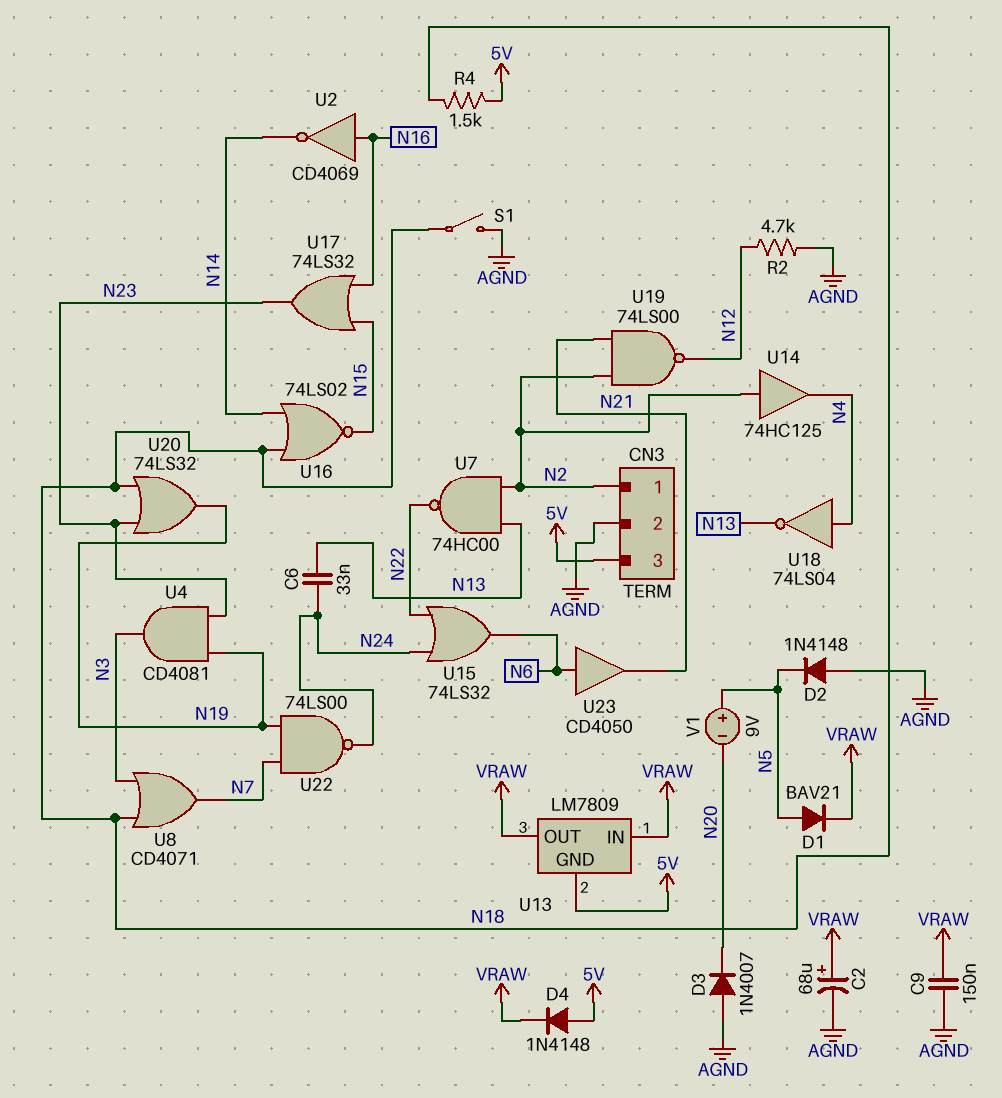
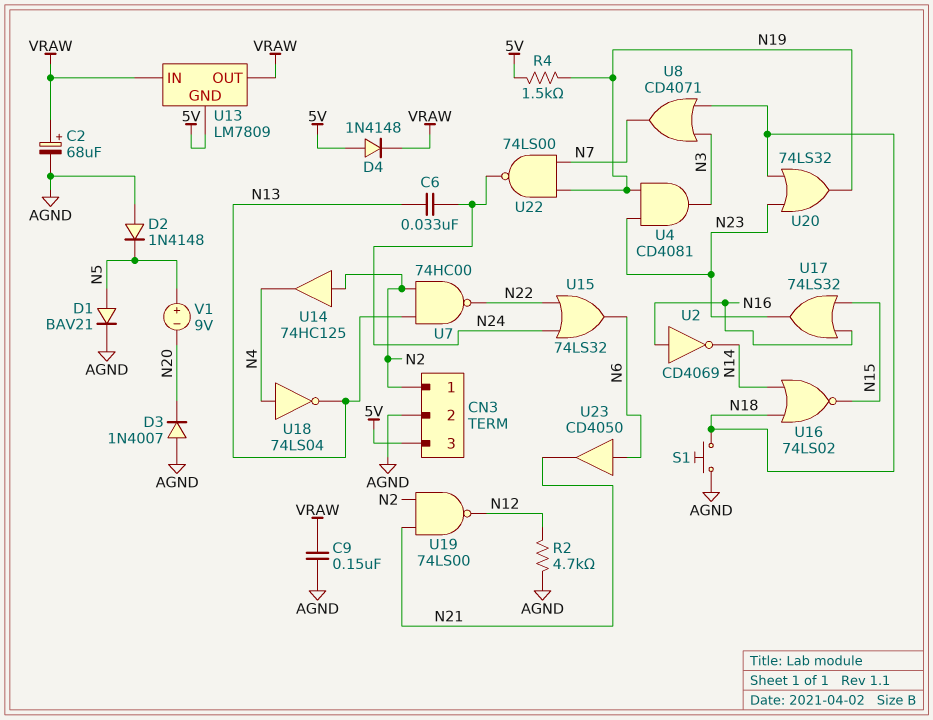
D1: diode BAV21 (A N5, K VRAW) -> diode BAV21 (A N5, K AGND)
R4: 1.5k (5V, N18) -> 1.5k (5V, N19)
S1: switch (AGND, N18) -> button (AGND, N18)

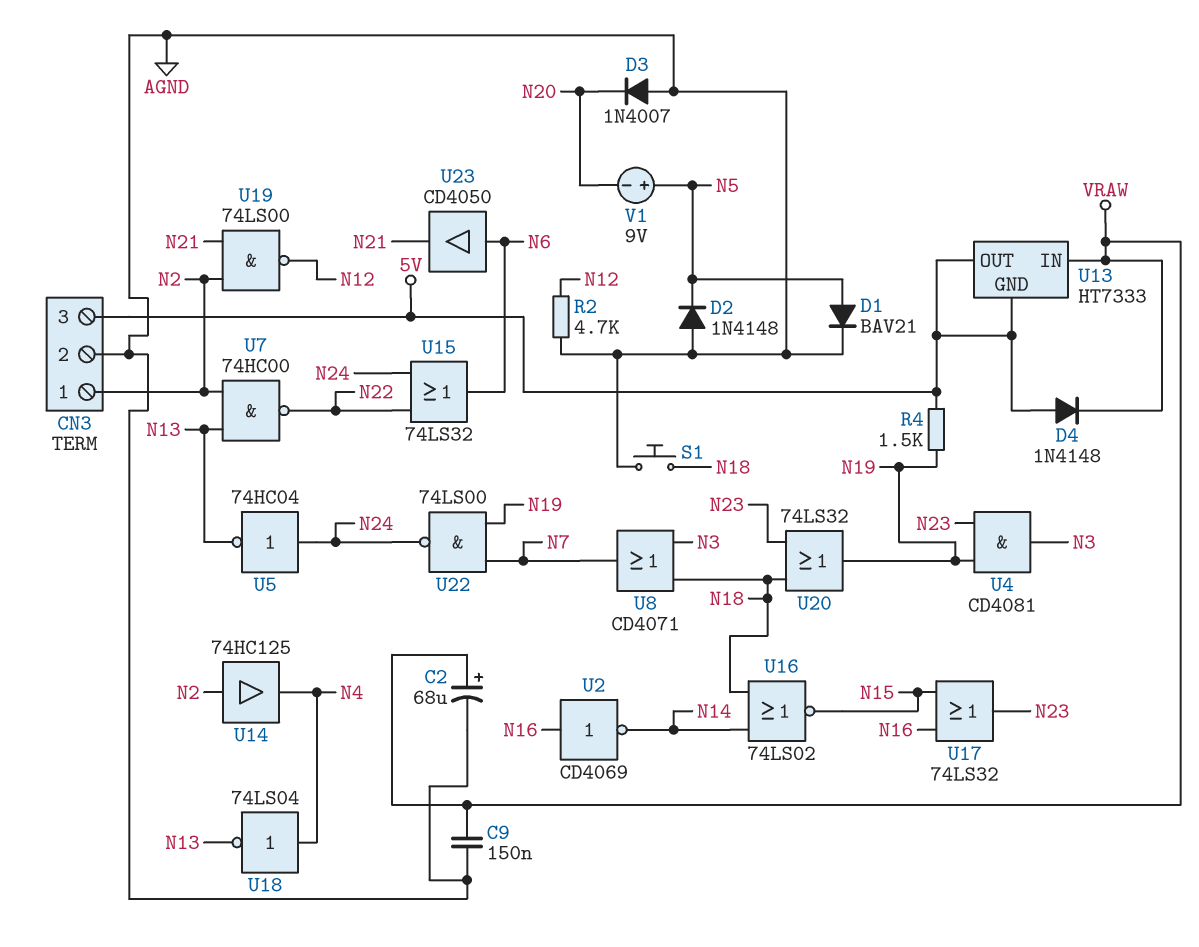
C6: 33nF (N13, N24) -> none
U5: none -> NOT 74HC04 (in N24, out N13)
U13: LM7809 -> HT7333
U13 pin OUT: VRAW -> 5V

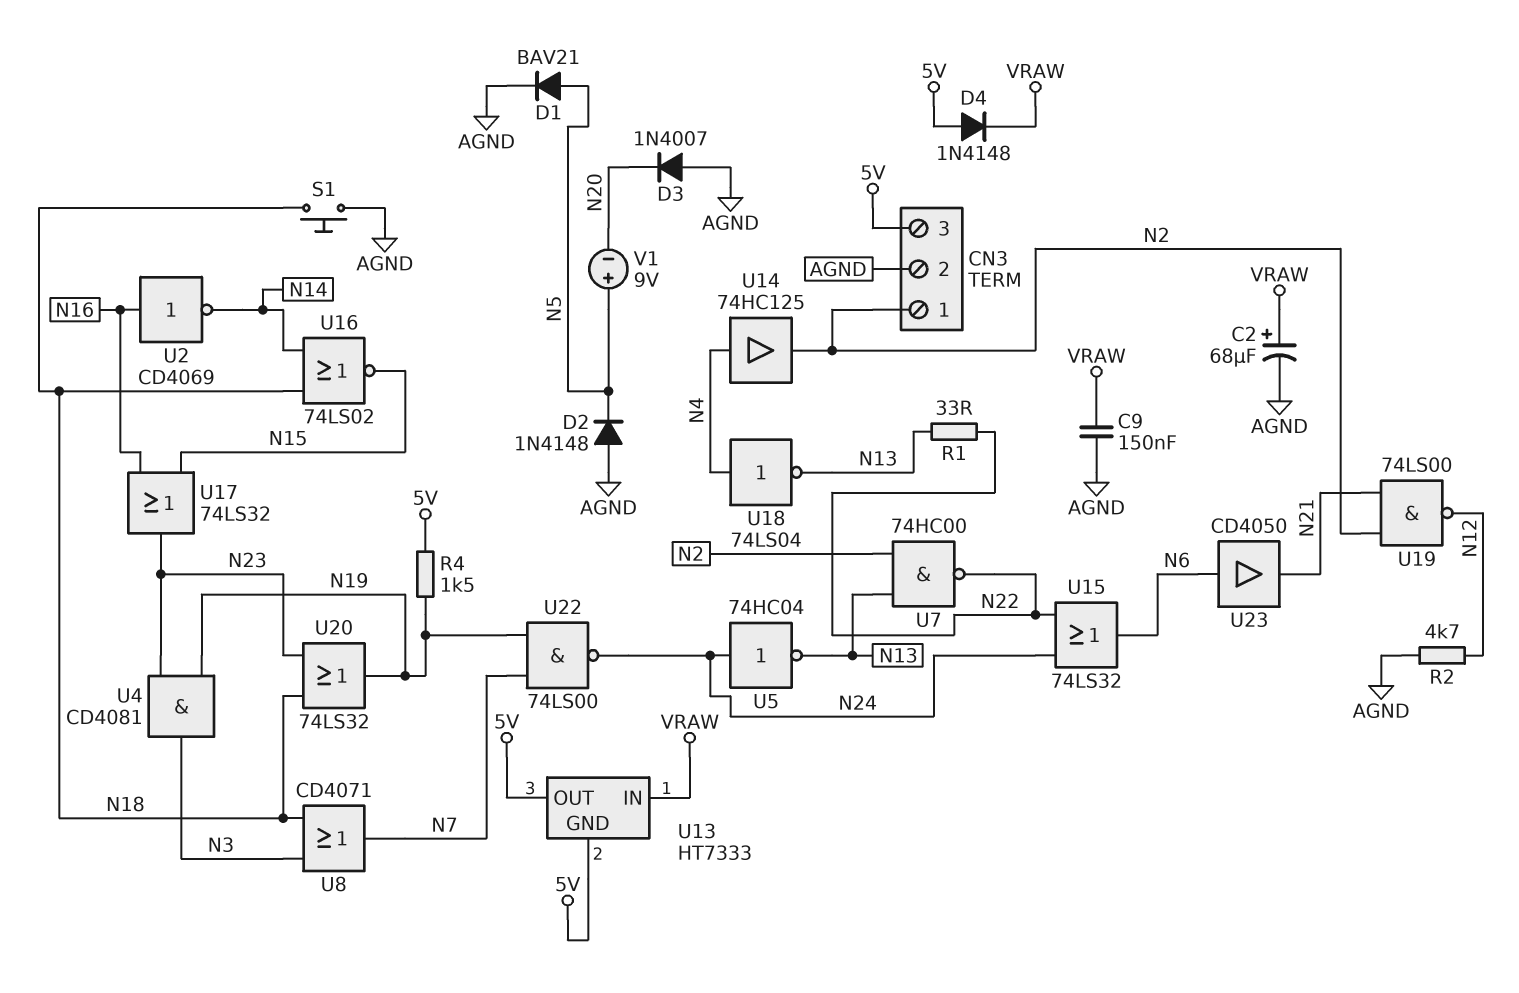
R1: none -> 33 (N13, N22)
U14: buffer 74HC125 (in N2, out N4) -> buffer 74HC125 (in N4, out N2)

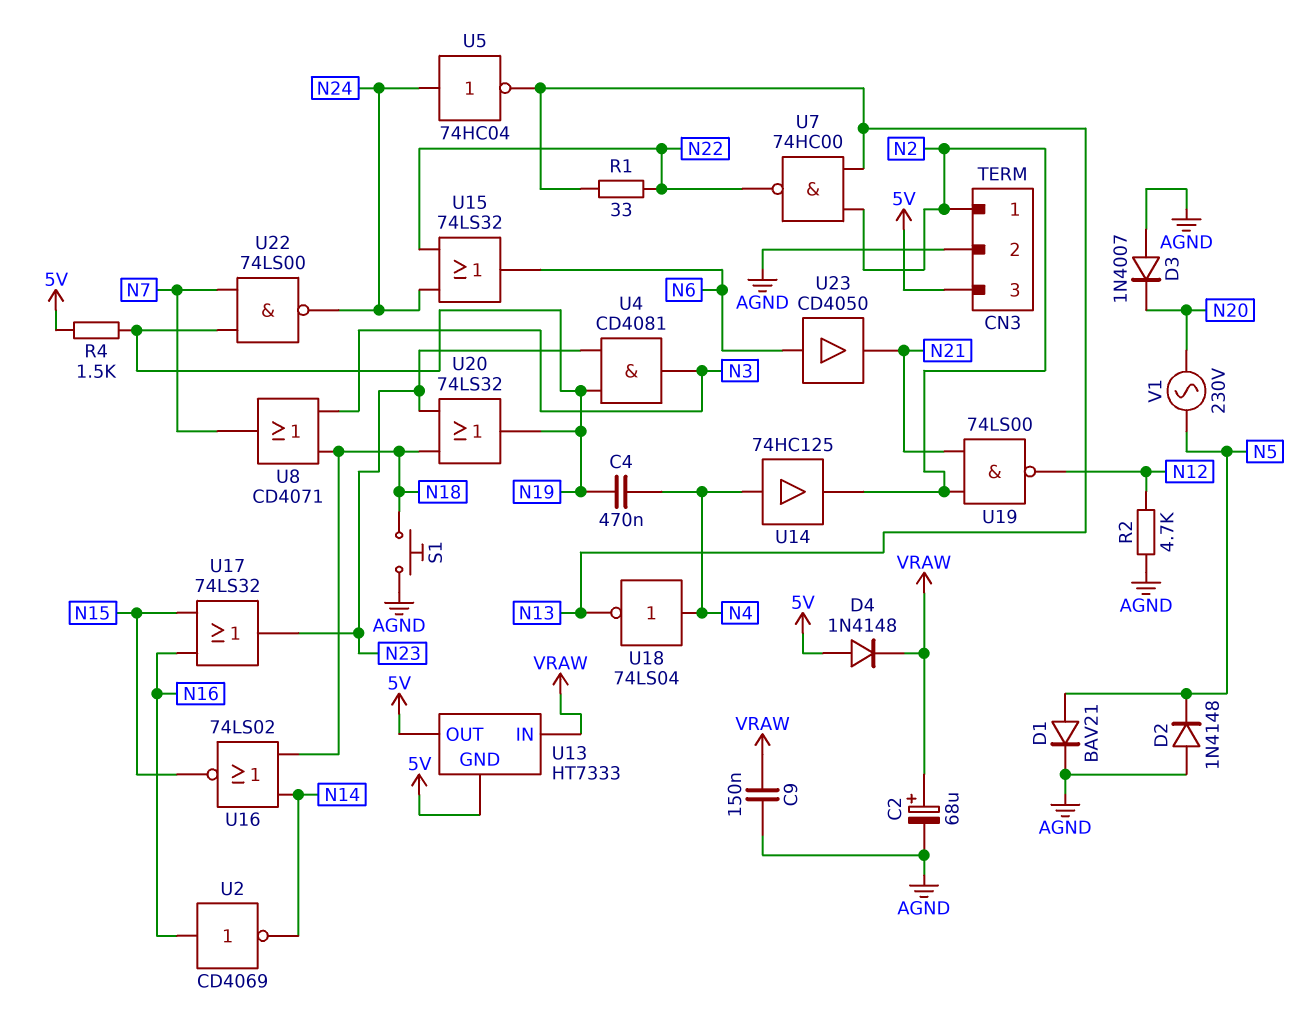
C4: none -> 470nF (N4, N19)
V1: 9V (plus N5, minus N20) -> AC 230V (N5, N20)

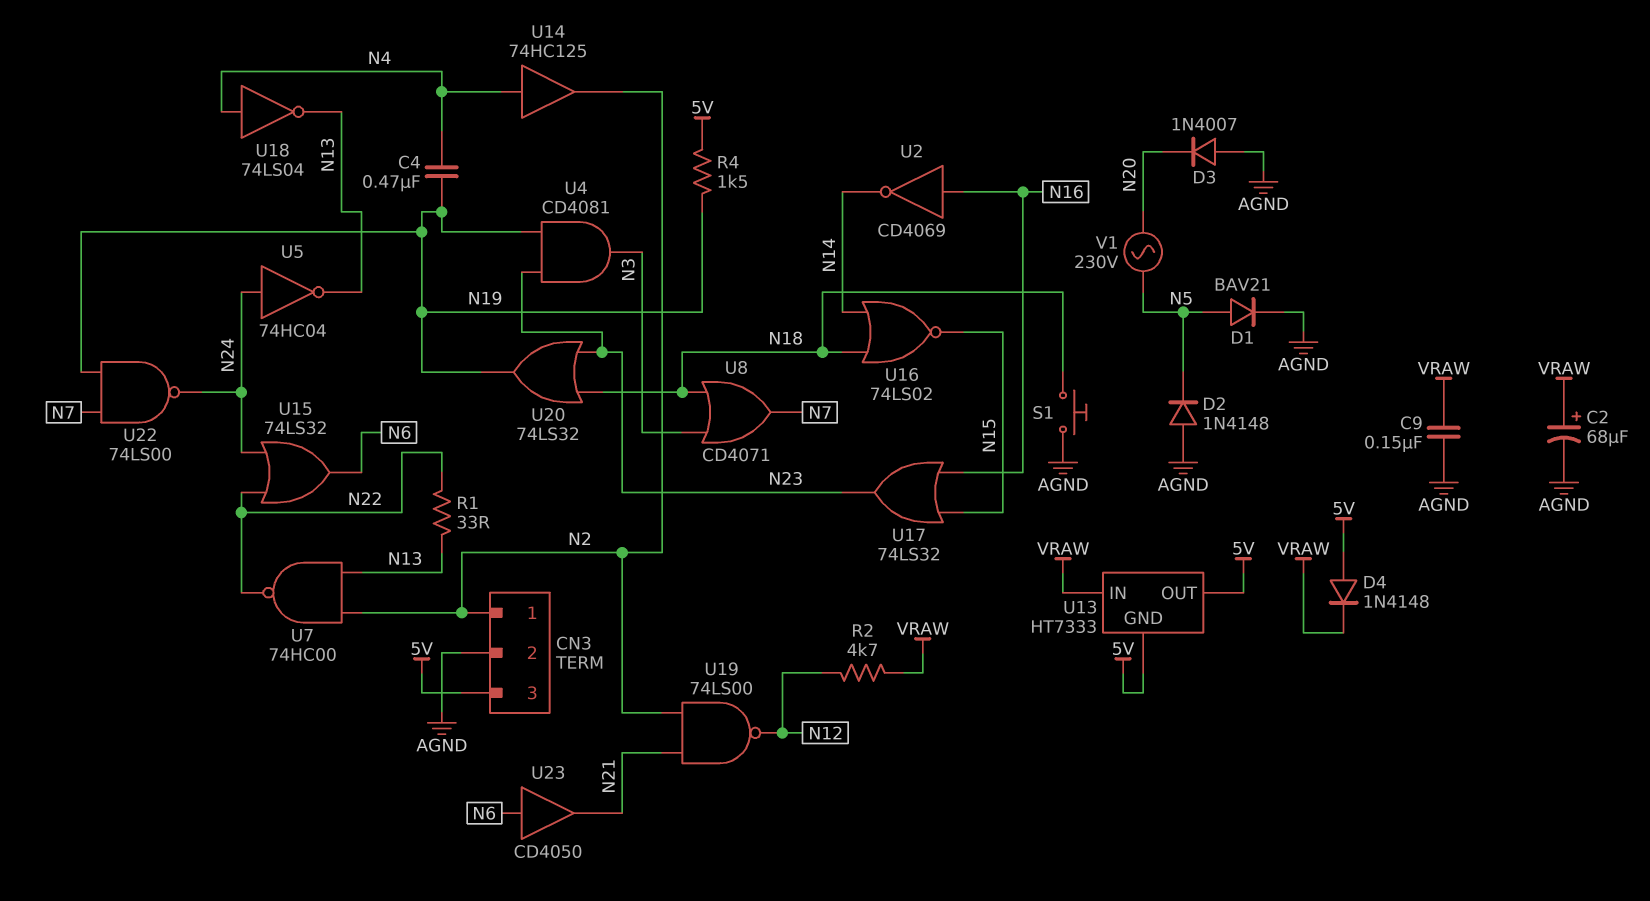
R2: 4.7k (AGND, N12) -> 4.7k (N12, VRAW)

